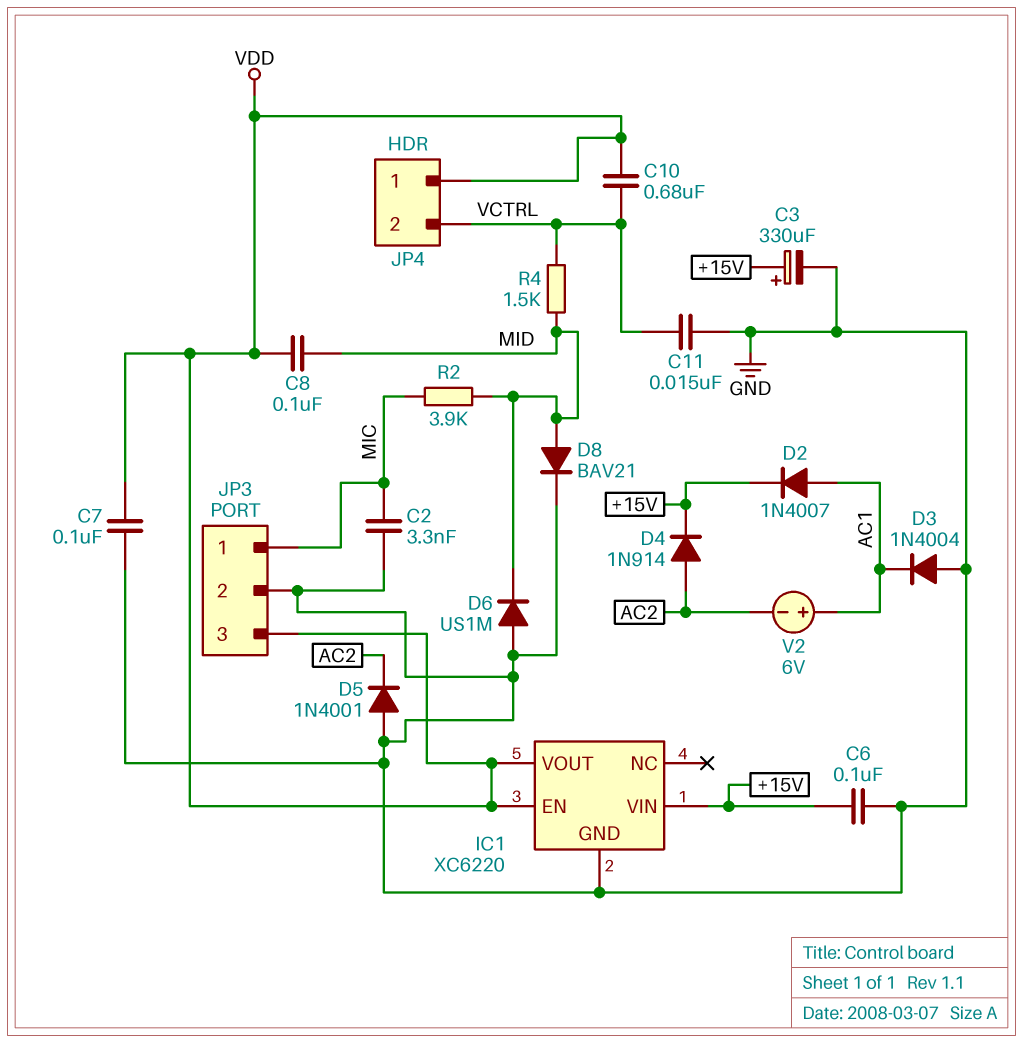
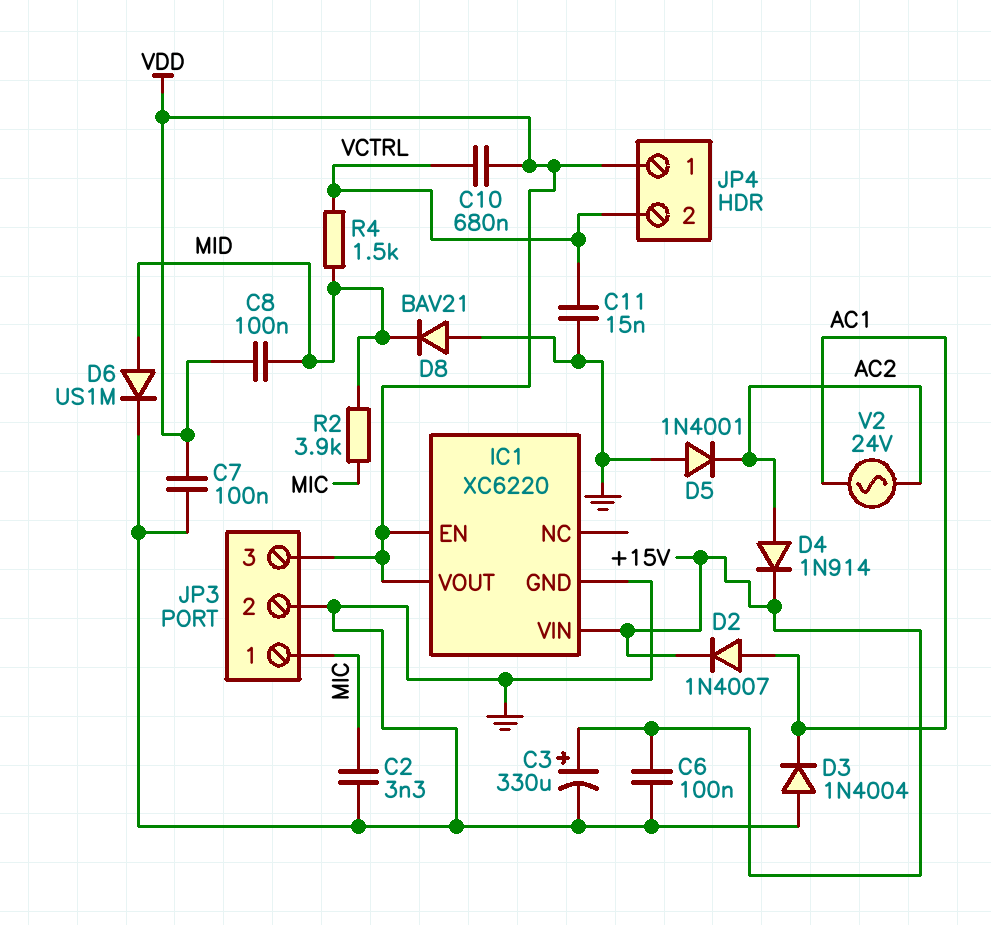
D6: diode US1M (A GND, K MID) -> diode US1M (A MID, K GND)
D8: diode BAV21 (A MID, K GND) -> diode BAV21 (A GND, K MID)
V2: 6V (plus AC1, minus AC2) -> AC 24V (AC1, AC2)

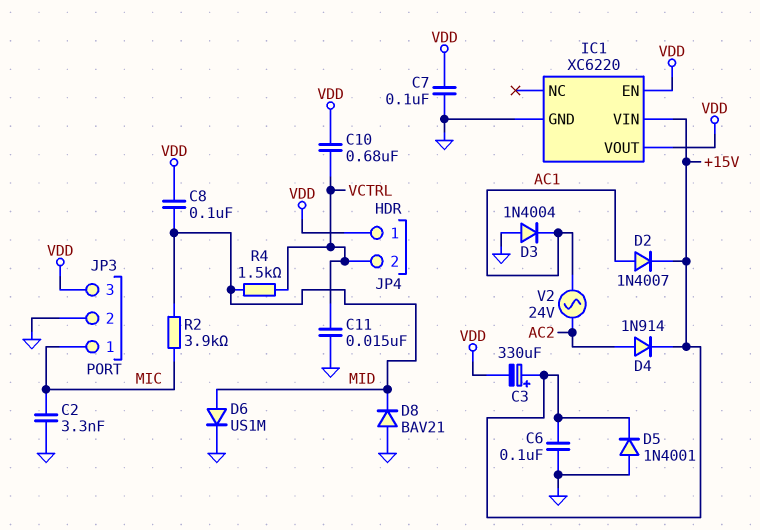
C3: 330uF (plus +15V, minus GND) -> 330uF (plus +15V, minus VDD)
D5: diode 1N4001 (A GND, K AC2) -> diode 1N4001 (A GND, K +15V)

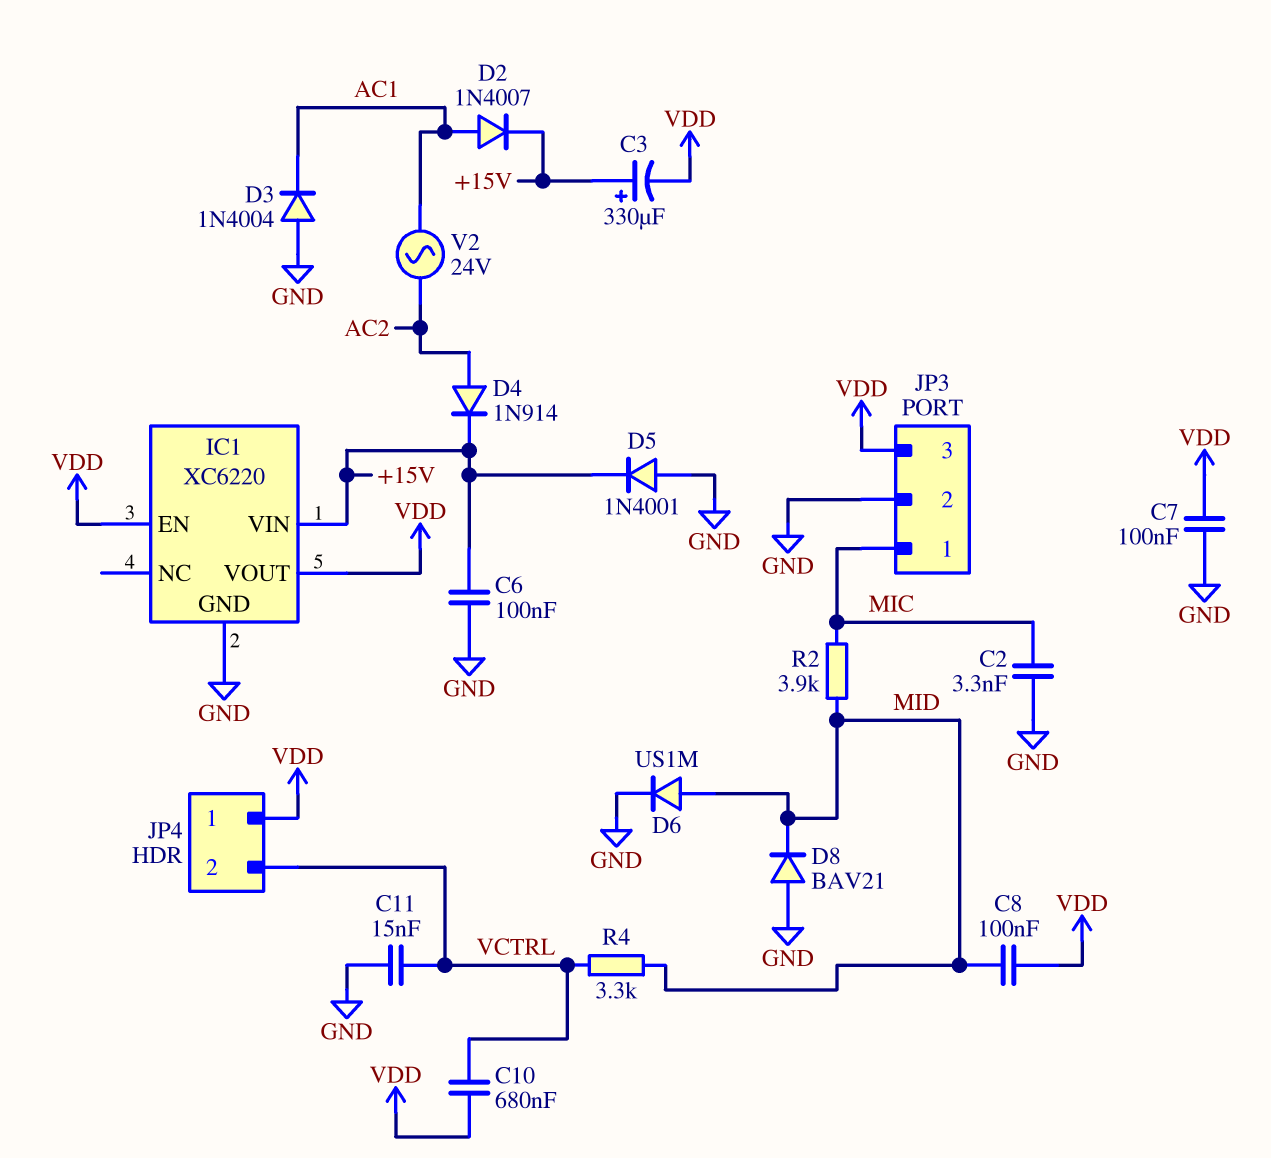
R4: 1.5k (MID, VCTRL) -> 3.3k (MID, VCTRL)

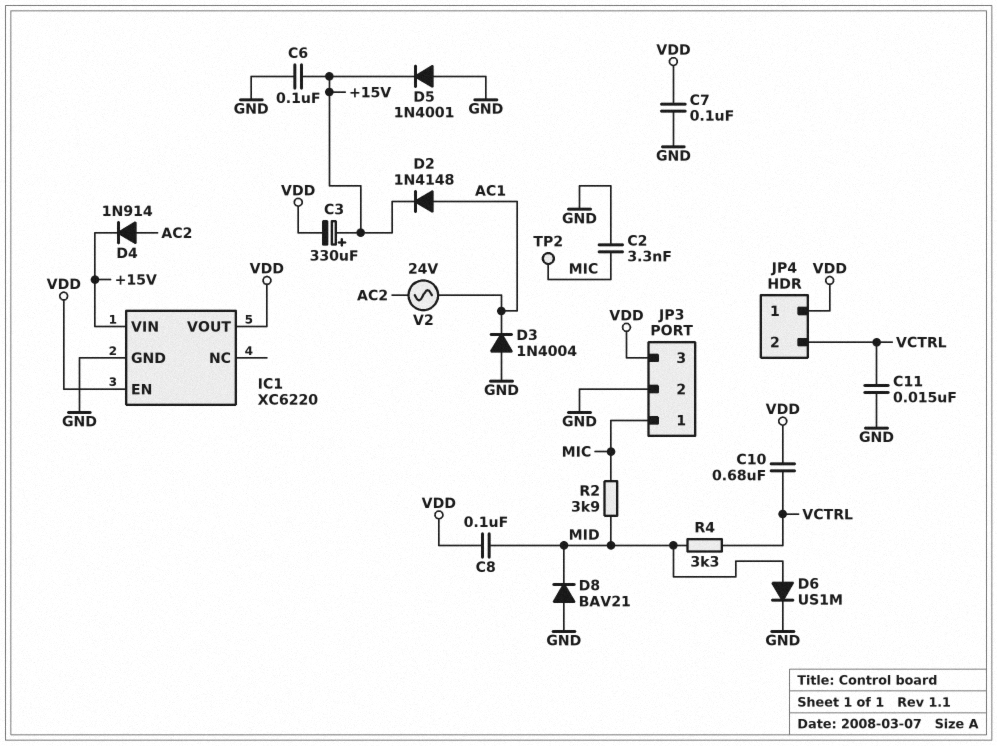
D2: diode 1N4007 (A AC1, K +15V) -> diode 1N4148 (A AC1, K +15V)
TP2: none -> test point (MIC)

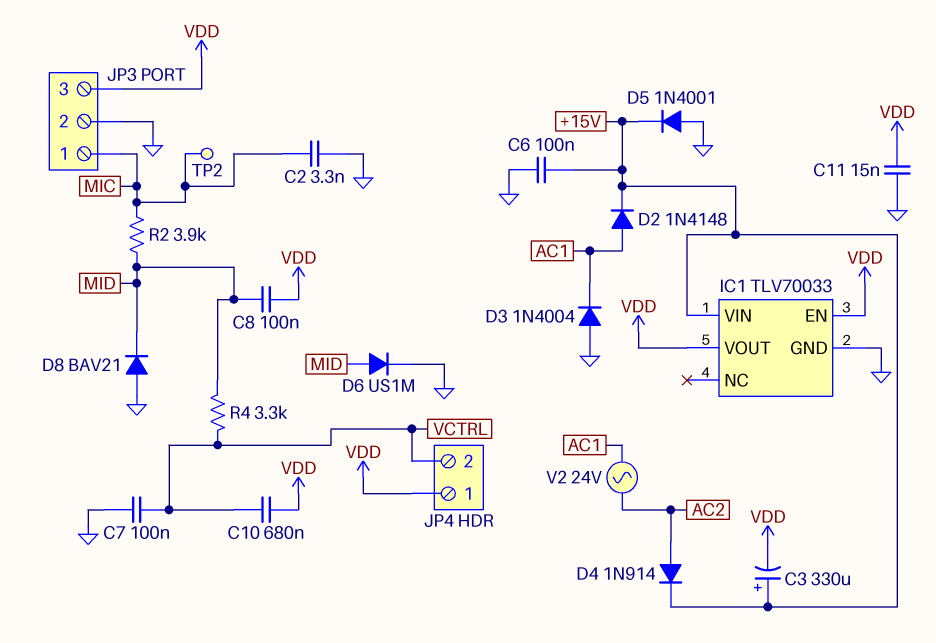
C7: 100nF (GND, VDD) -> 100nF (GND, VCTRL)
C11: 15nF (GND, VCTRL) -> 15nF (GND, VDD)
IC1: XC6220 -> TLV70033

